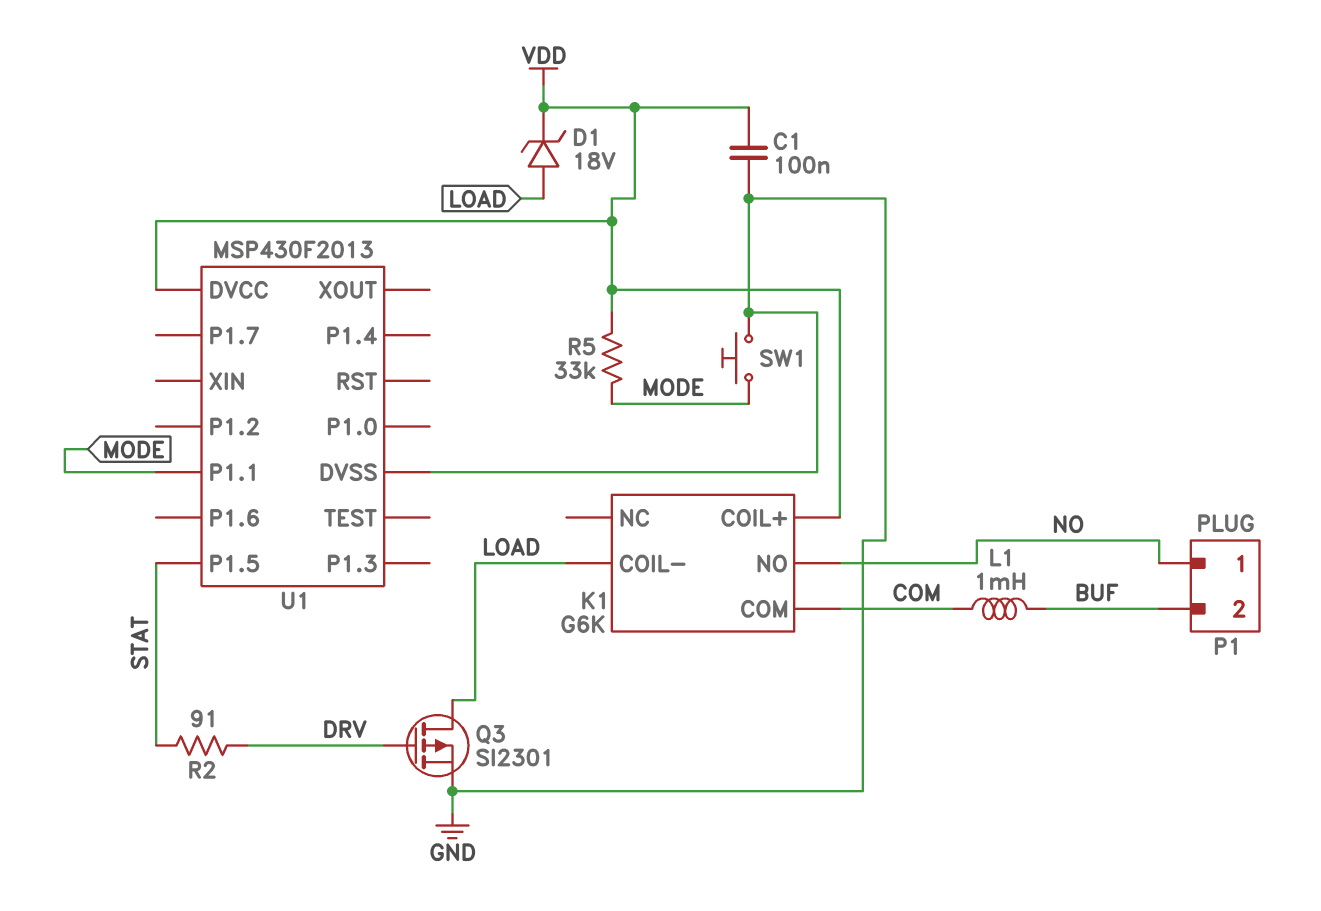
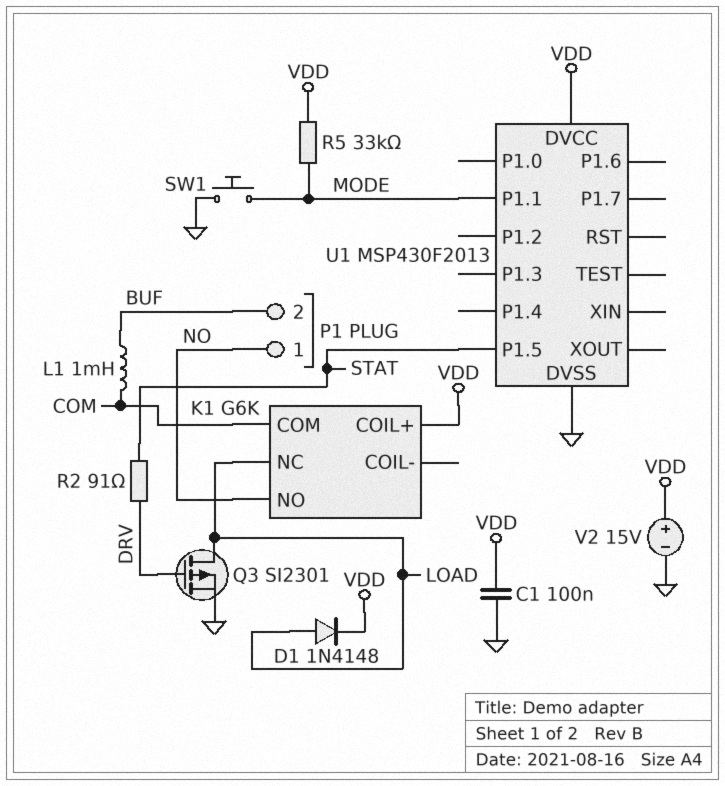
D1: zener 18V (A LOAD, K VDD) -> diode 1N4148 (A LOAD, K VDD)
K1 pin COIL-: LOAD -> none
K1 pin NC: none -> LOAD
V2: none -> 15V (plus VDD, minus GND)

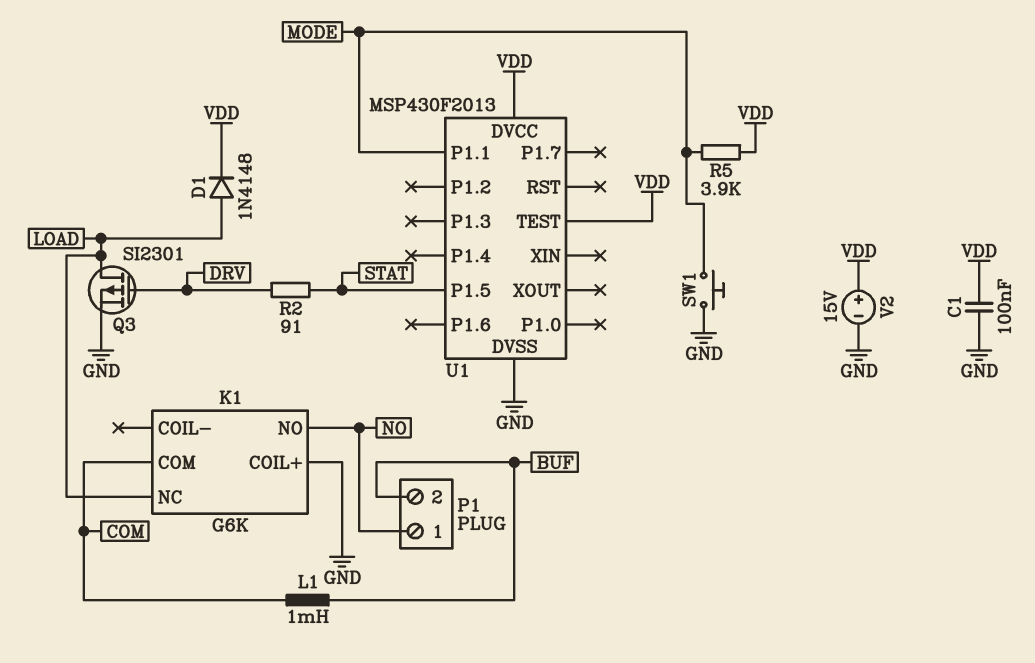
K1 pin COIL+: VDD -> GND
R5: 33k (MODE, VDD) -> 3.9k (MODE, VDD)
U1 pin TEST: none -> VDD

